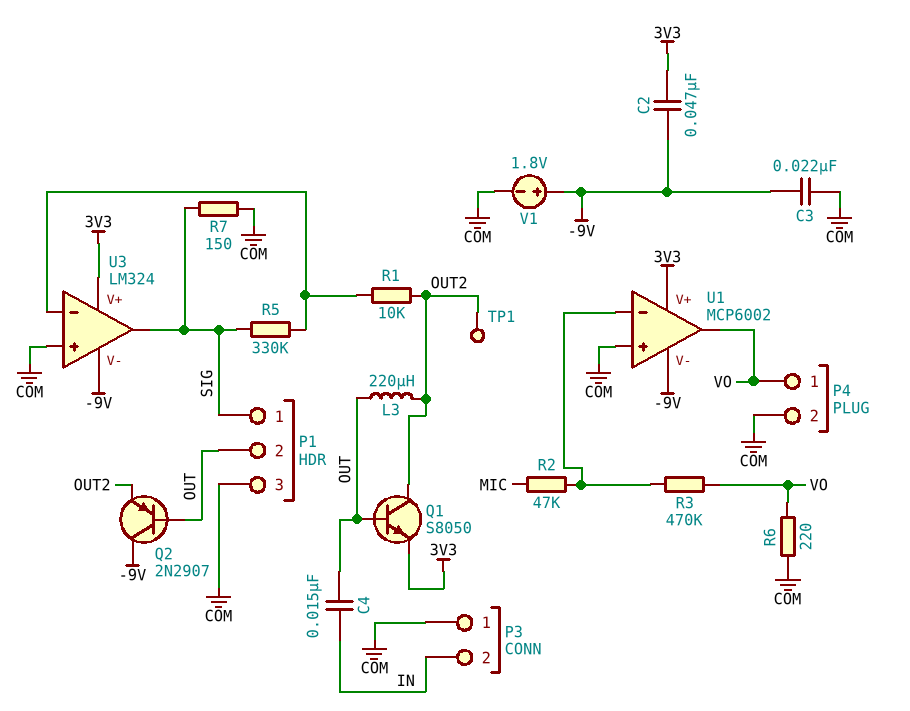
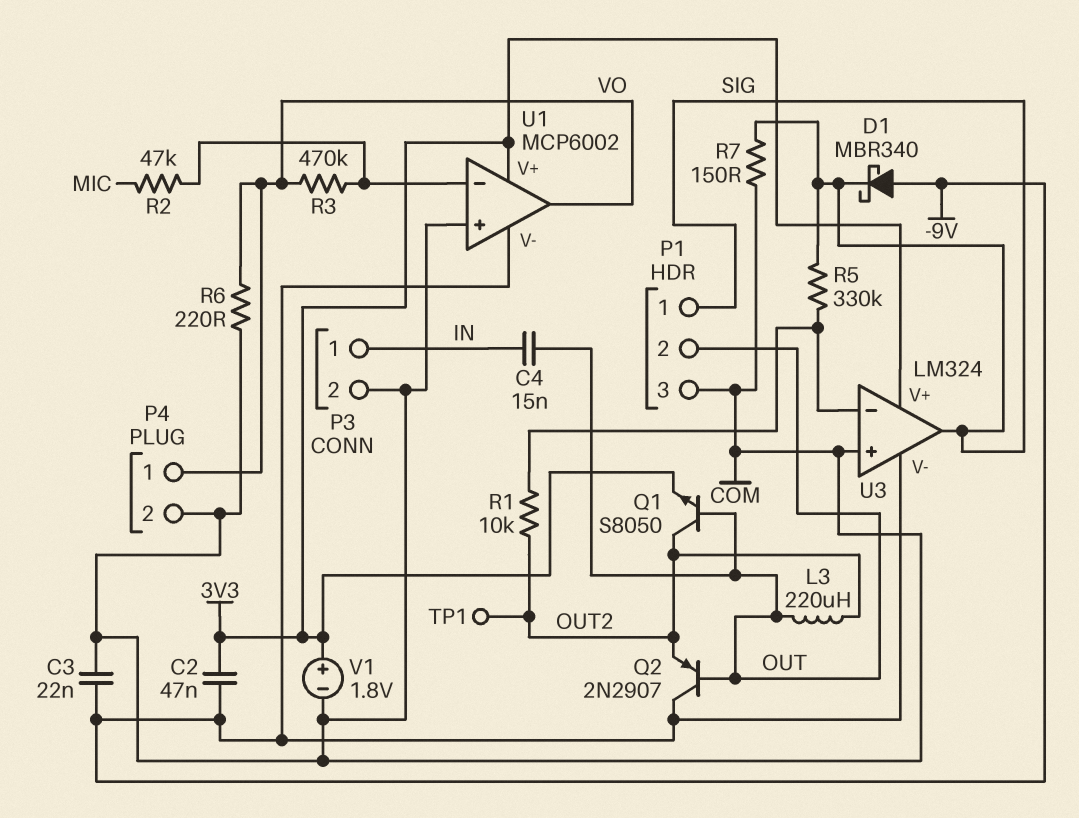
D1: none -> schottky MBR340 (A -9V, K SIG)
P3 pin 1: COM -> IN
P3 pin 2: IN -> COM
V1: 1.8V (plus -9V, minus COM) -> 1.8V (plus 3V3, minus COM)

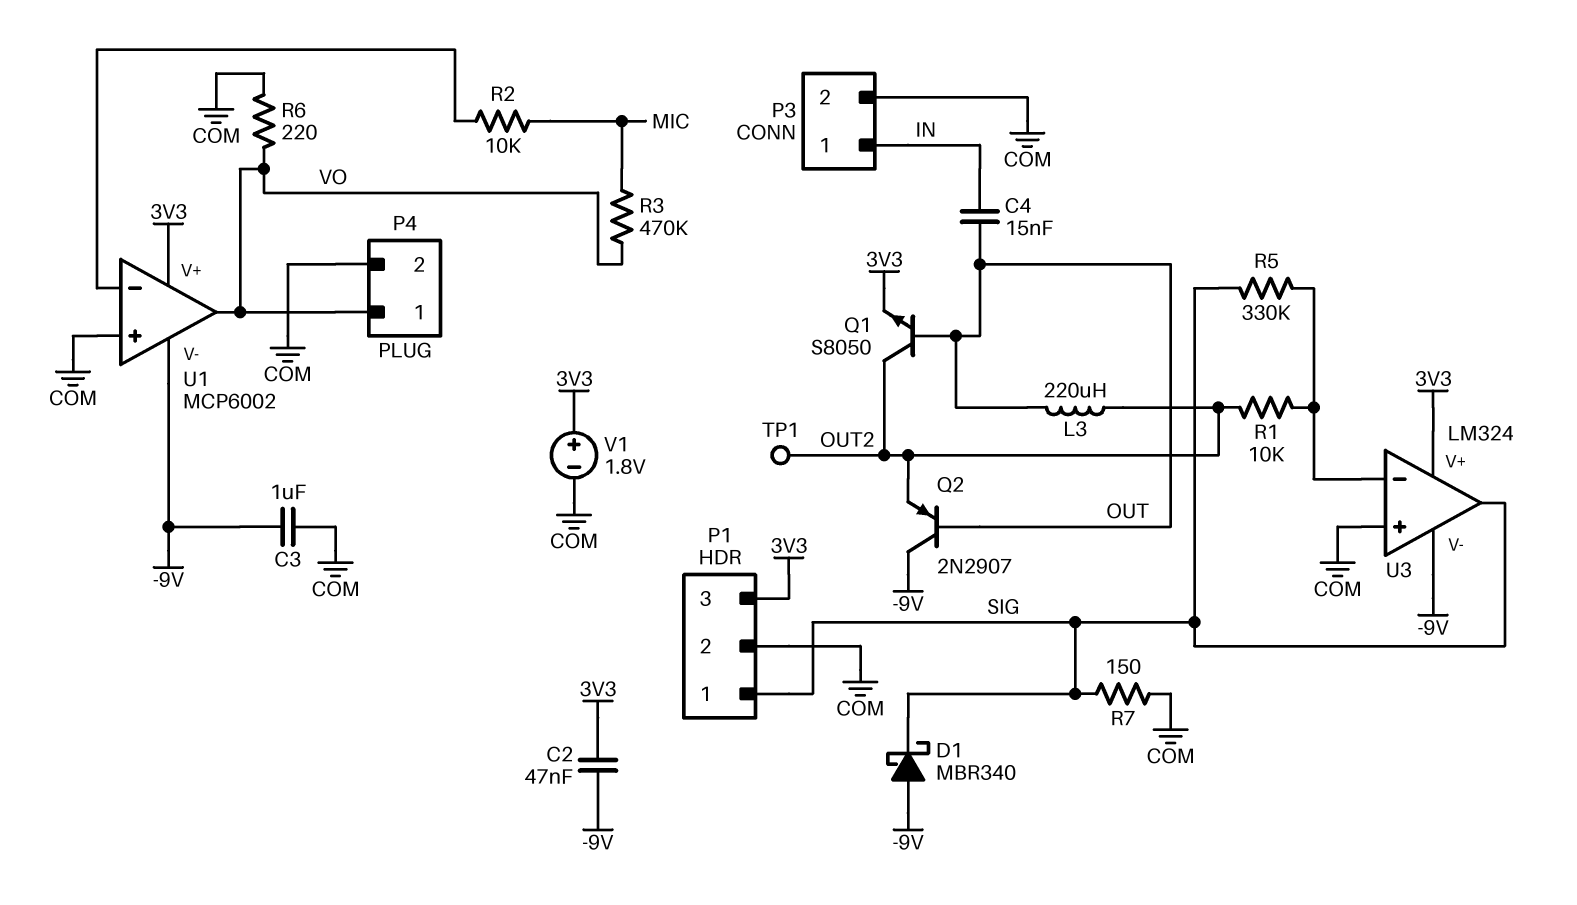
C3: 22nF (-9V, COM) -> 1uF (-9V, COM)
P1 pin 2: OUT -> COM
P1 pin 3: COM -> 3V3
R2: 47k (MIC, U1/in-) -> 10k (MIC, U1/in-)
R3: 470k (U1/in-, VO) -> 470k (MIC, VO)

